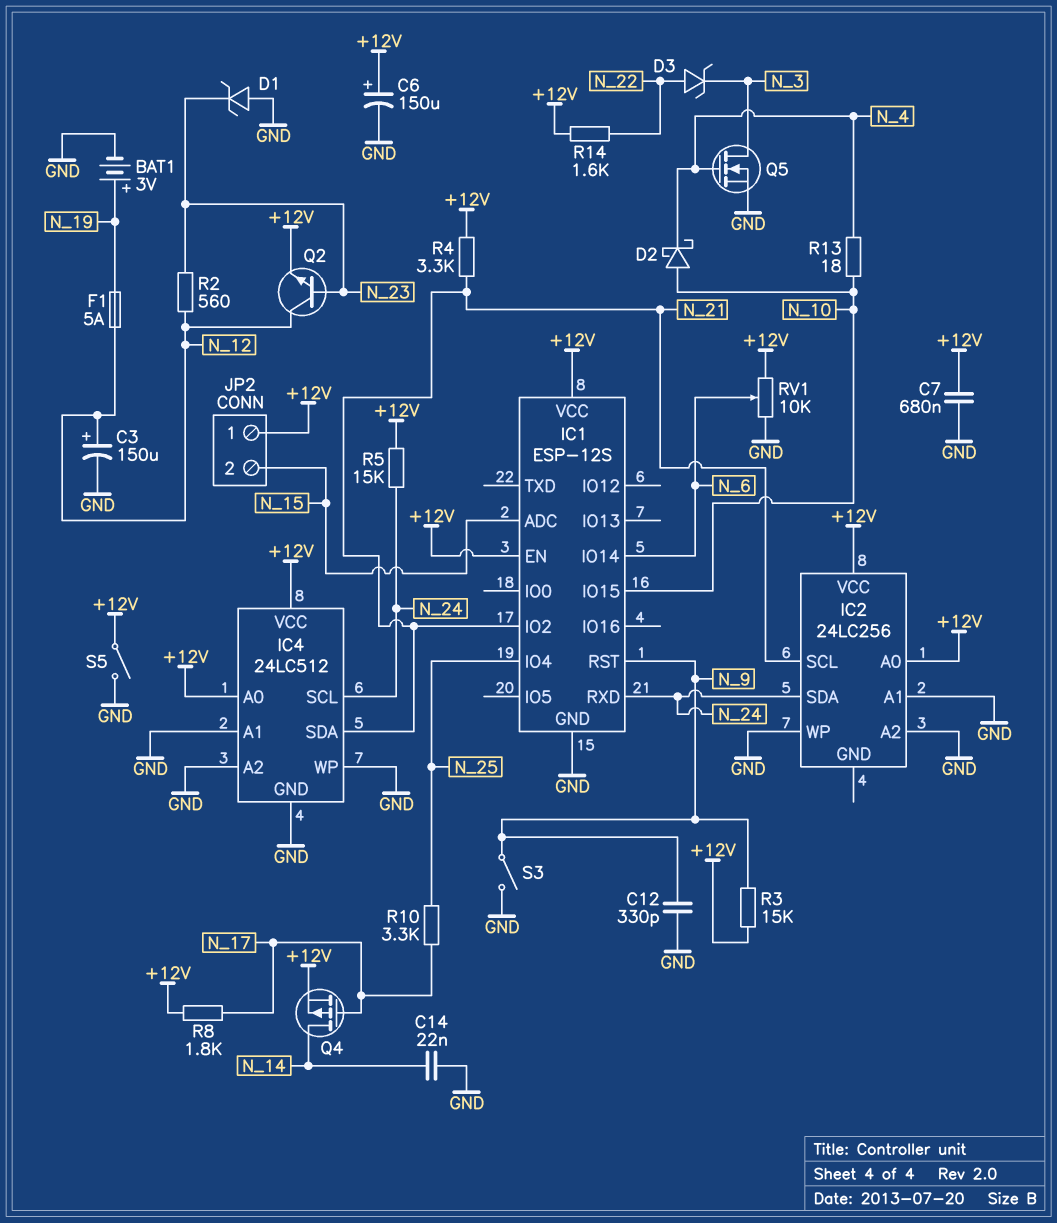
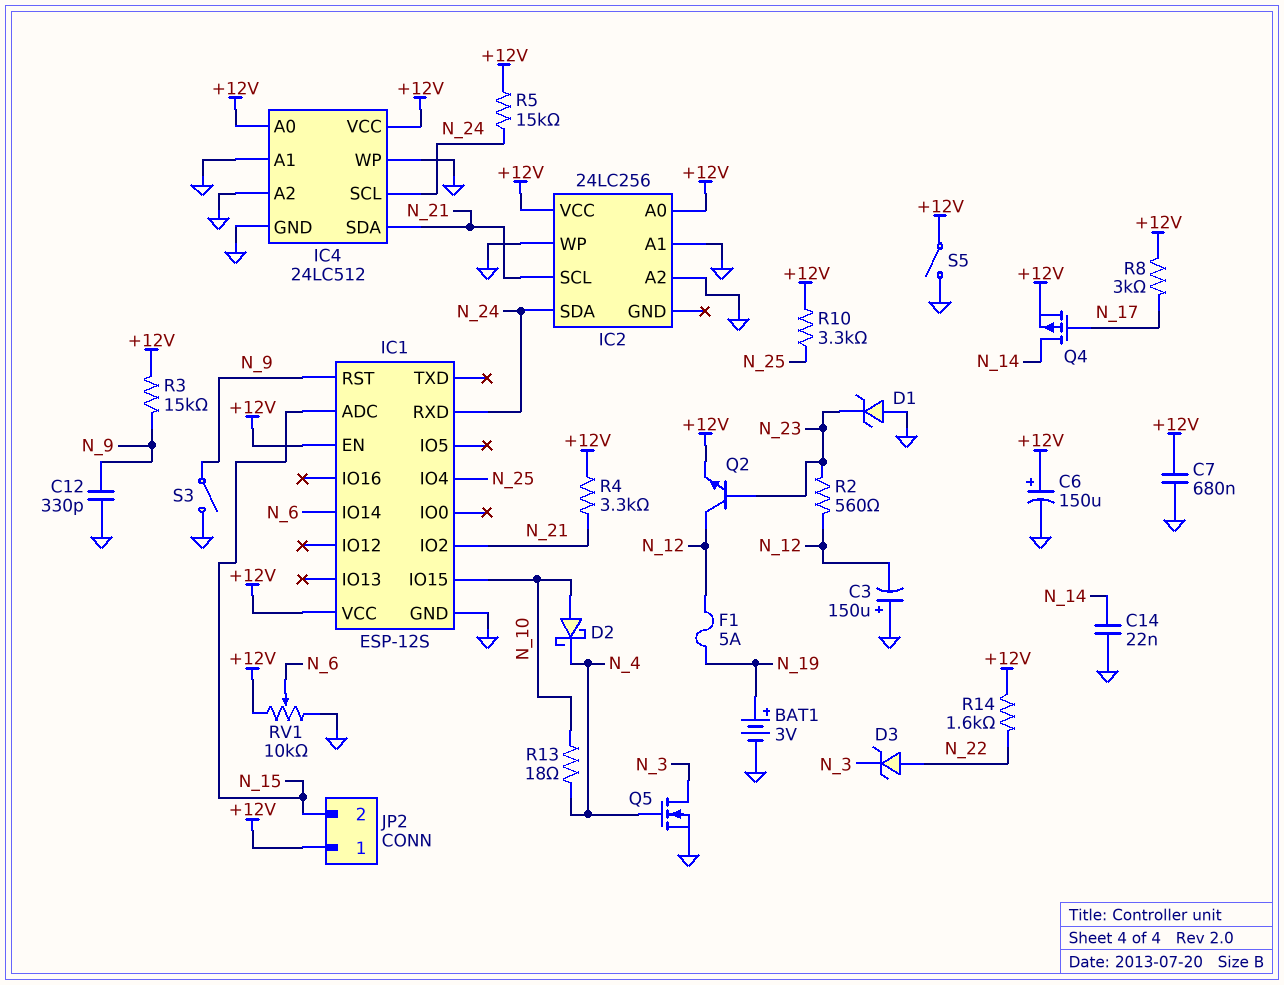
C3: 150uF (plus N_12, minus GND) -> 150uF (plus GND, minus N_12)
R8: 1.8k (+12V, N_17) -> 3k (+12V, N_17)
R10: 3.3k (N_17, N_25) -> 3.3k (+12V, N_25)

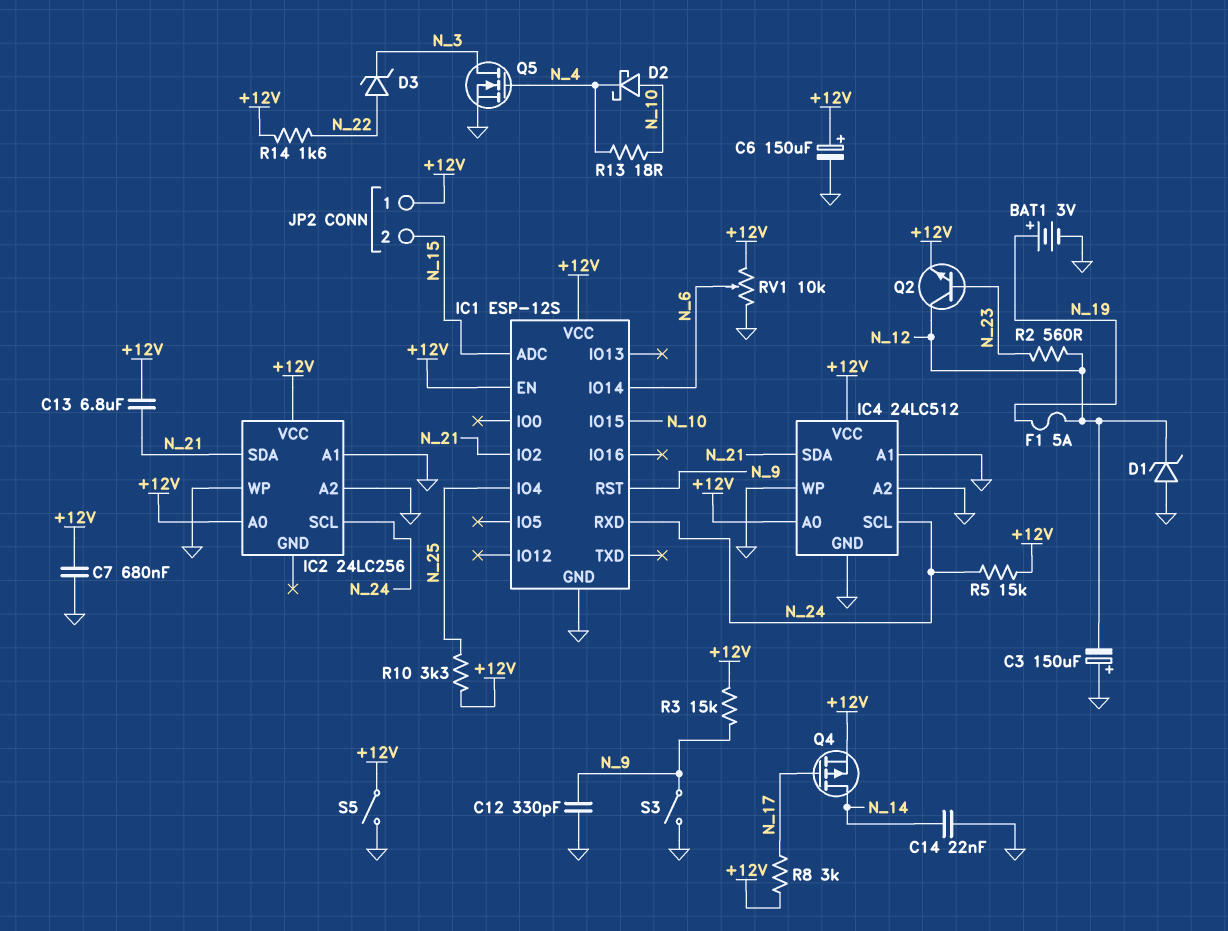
C13: none -> 6.8uF (+12V, N_21)
D1: zener (A GND, K N_23) -> zener (A GND, K N_12)
IC2 pin SCL: N_21 -> N_24
IC2 pin SDA: N_24 -> N_21
R4: 3.3k (+12V, N_21) -> none

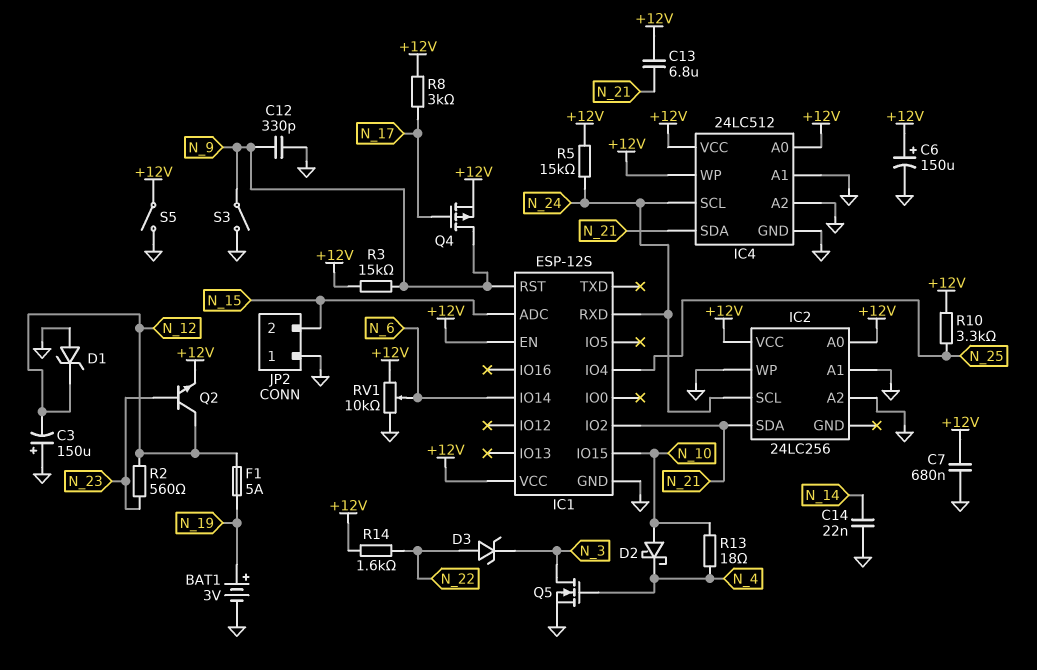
IC4 pin WP: GND -> +12V
JP2 pin 1: +12V -> GND
Q4: PMOS (G N_17, D N_14, S +12V) -> PMOS (G N_17, D N_9, S +12V)

